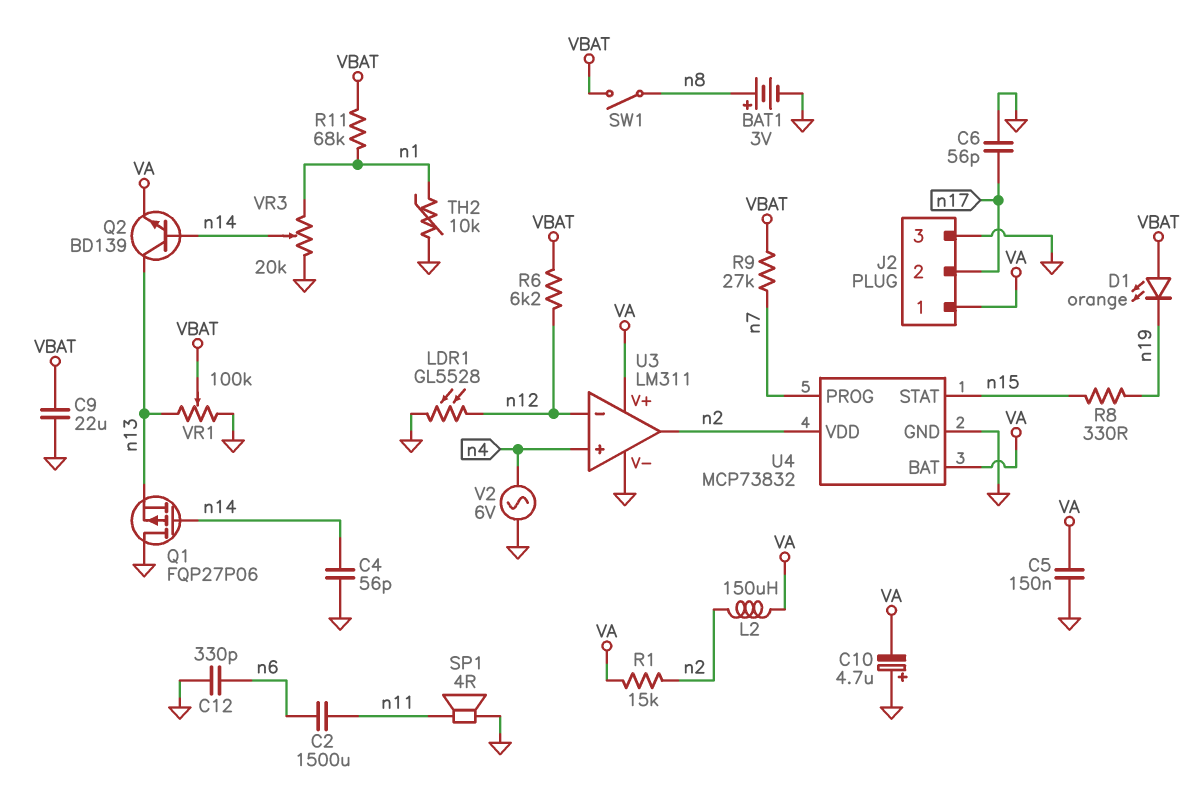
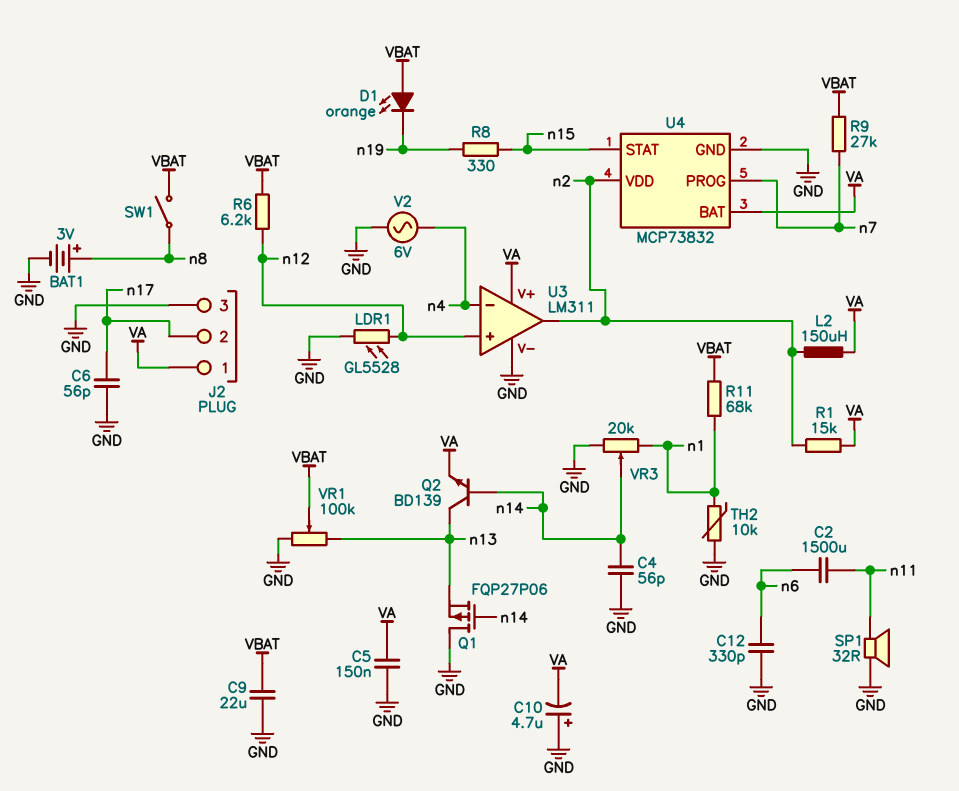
SP1: speaker 4R (GND, n11) -> speaker 32R (GND, n11)
U3 pin in+: n4 -> n12
U3 pin in-: n12 -> n4

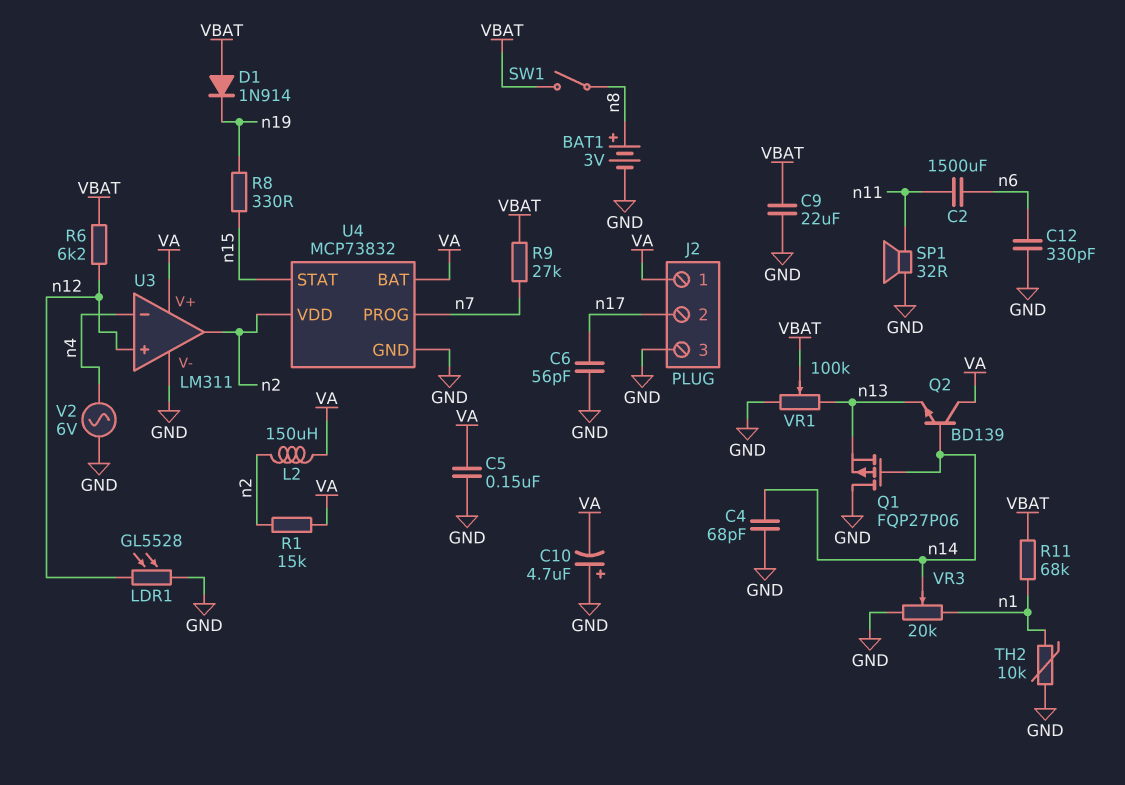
C4: 56pF (GND, n14) -> 68pF (GND, n14)
D1: LED orange (A VBAT, K n19) -> diode 1N914 (A VBAT, K n19)
Q2: NPN BD139 (B n14, C n13, E VA) -> NPN BD139 (B n14, C VA, E n13)

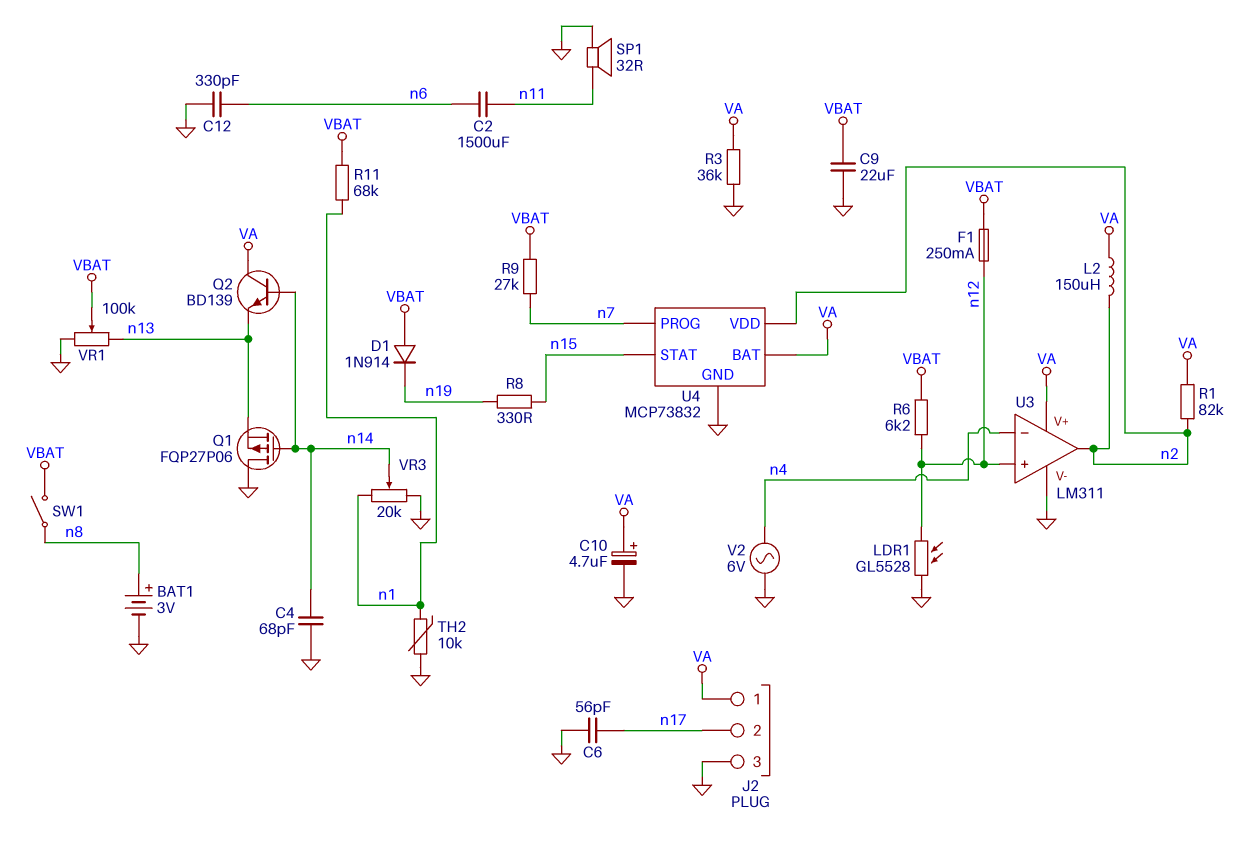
C5: 150nF (GND, VA) -> none
C10: 4.7uF (plus GND, minus VA) -> 4.7uF (plus VA, minus GND)
F1: none -> 250mA (VBAT, n12)
R1: 15k (VA, n2) -> 82k (VA, n2)
R3: none -> 36k (GND, VA)

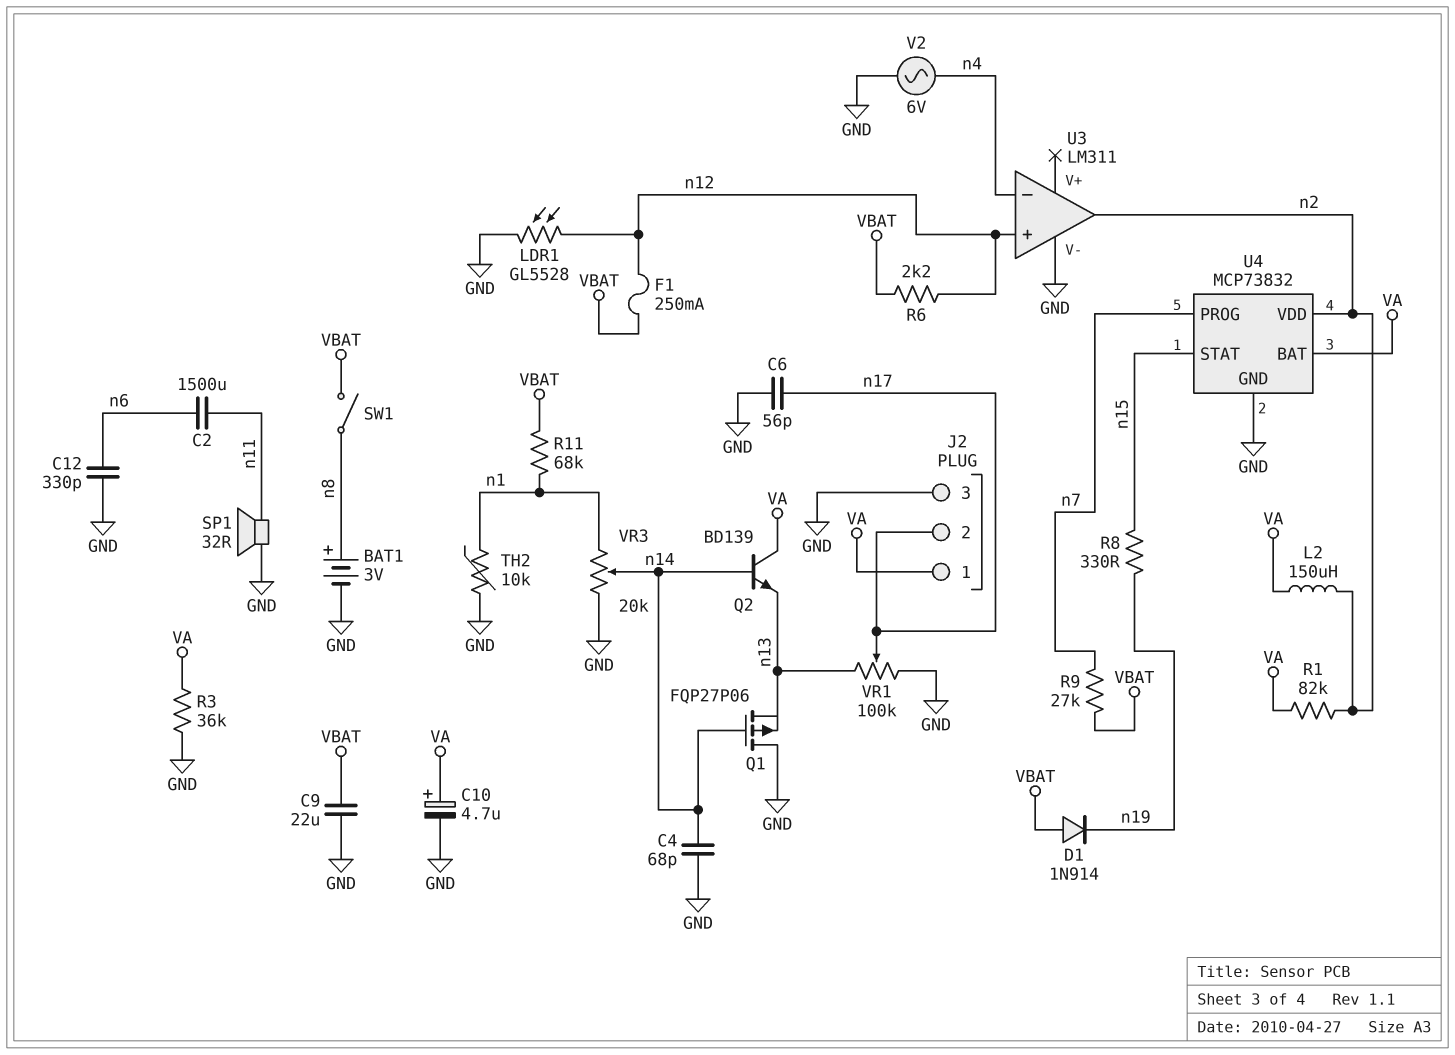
R6: 6.2k (VBAT, n12) -> 2.2k (VBAT, n12)
U3 pin V+: VA -> none
VR1: 100k (GND, n13, wiper VBAT) -> 100k (GND, n13, wiper n17)

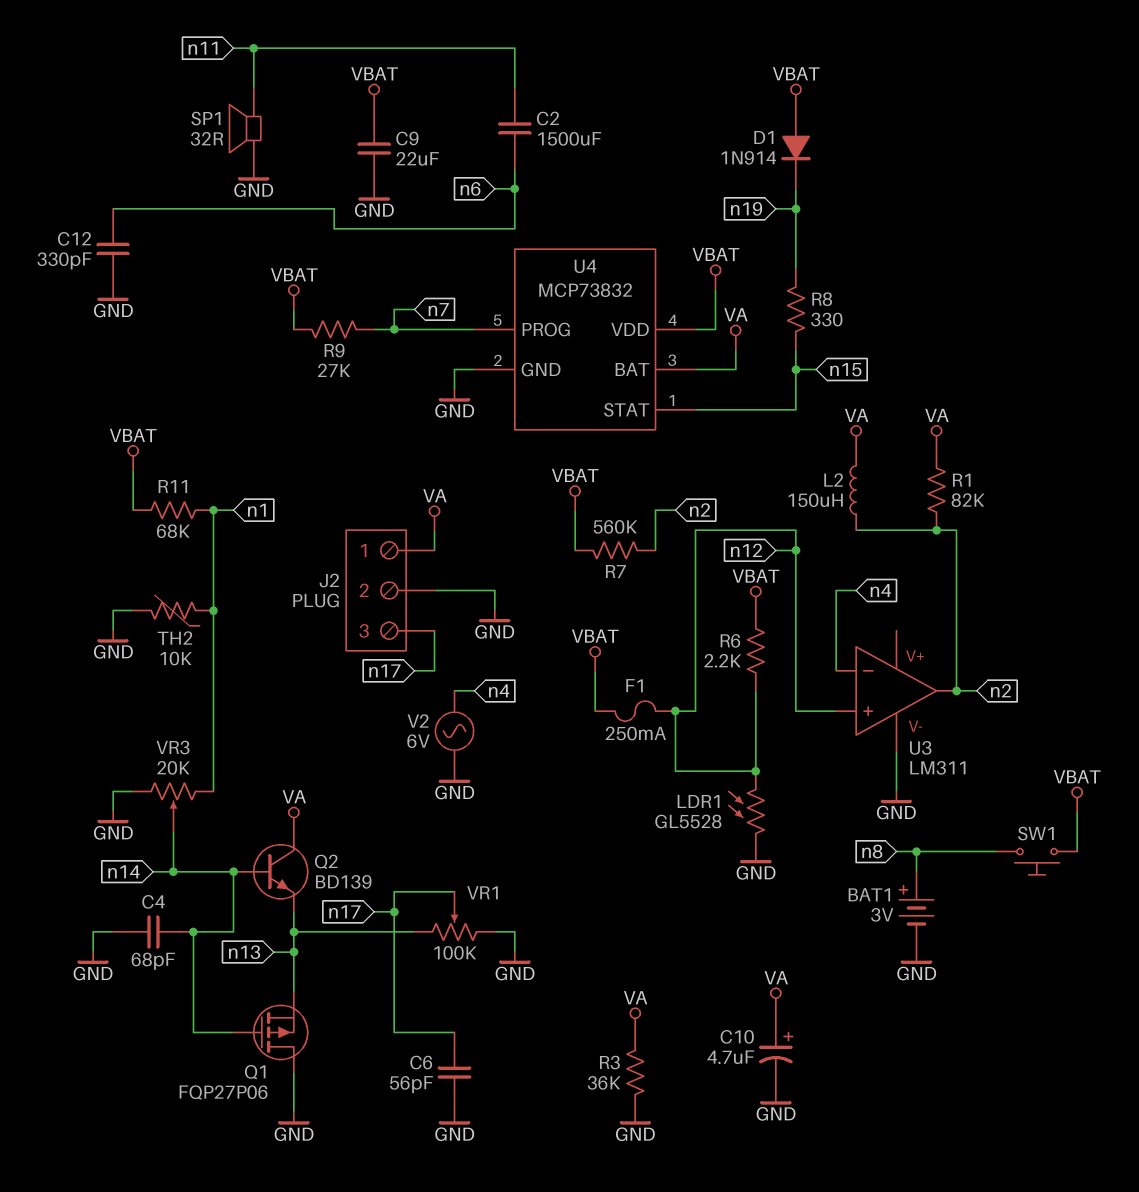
J2 pin 2: n17 -> GND
J2 pin 3: GND -> n17
R7: none -> 560k (VBAT, n2)
SW1: switch (VBAT, n8) -> button (VBAT, n8)
U4 pin VDD: n2 -> VBAT

